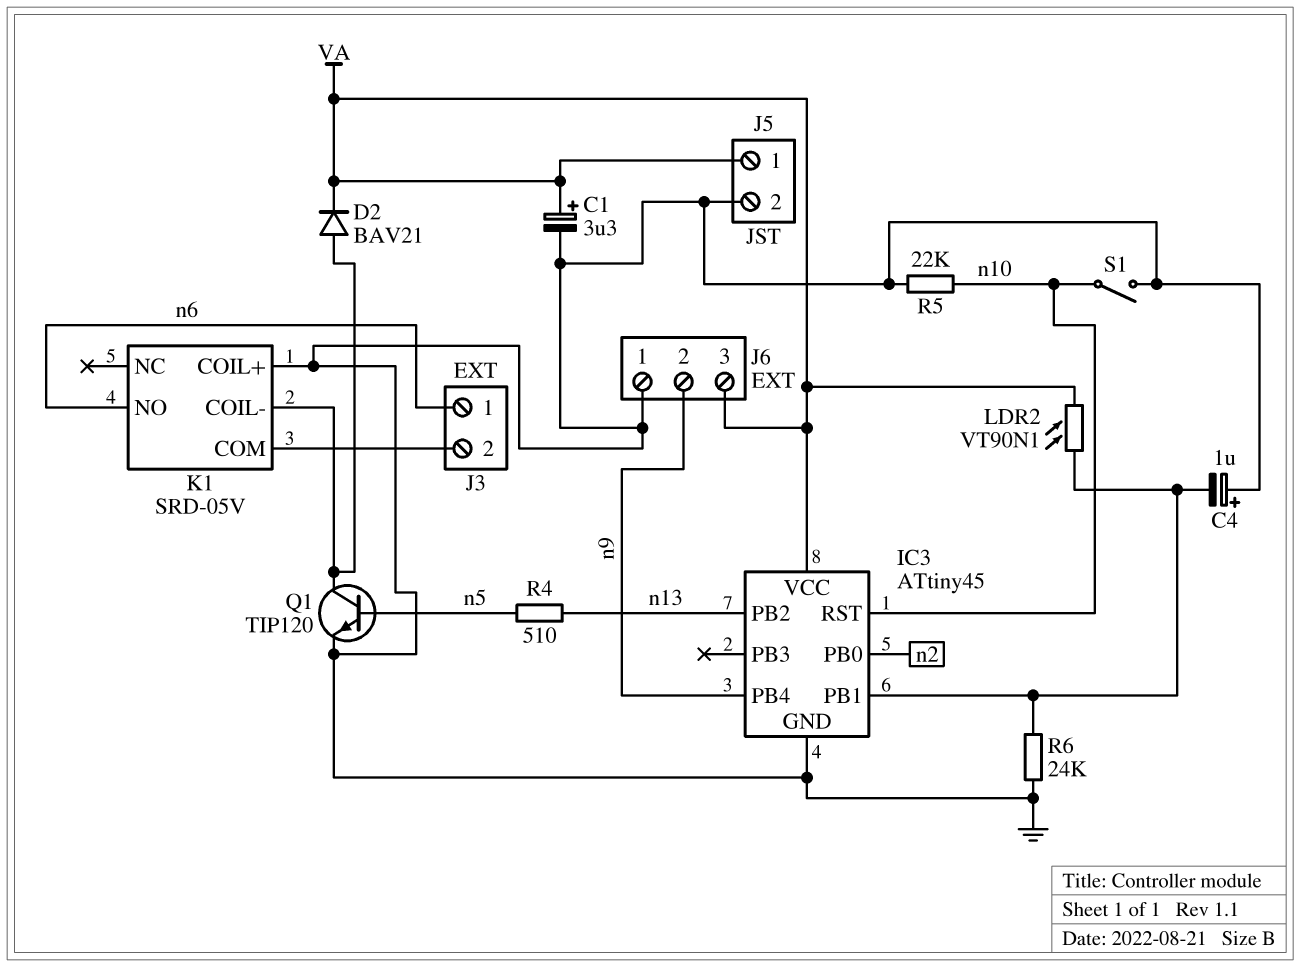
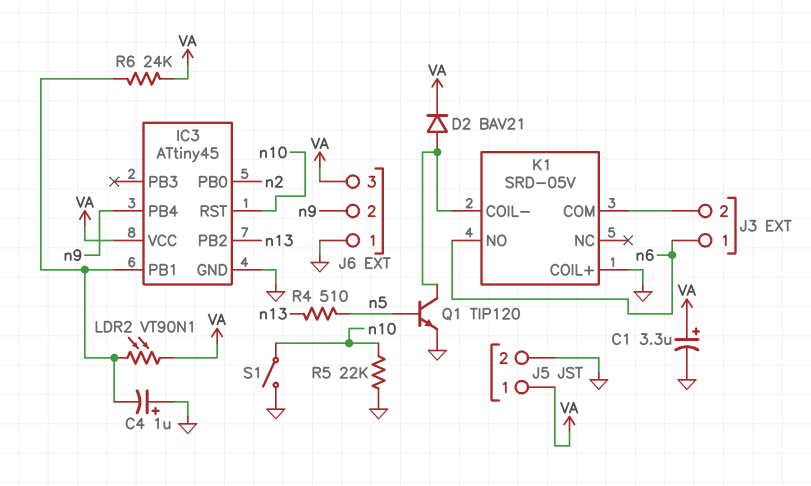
R6: 24k (GND, IC3/PB1) -> 24k (IC3/PB1, VA)

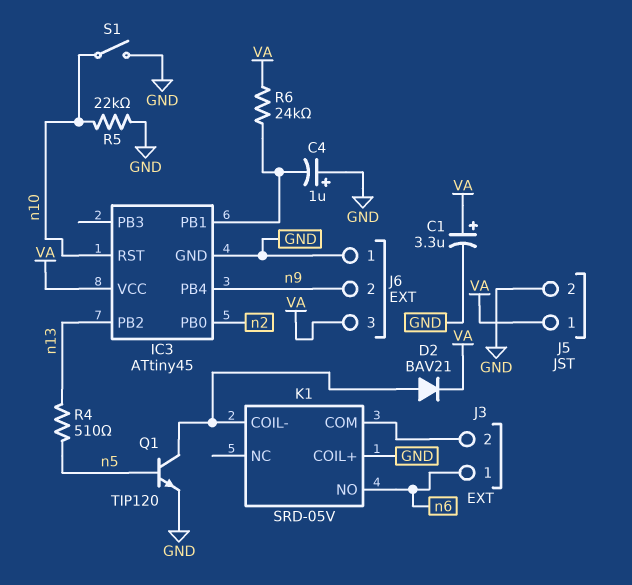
LDR2: VT90N1 (IC3/PB1, VA) -> none

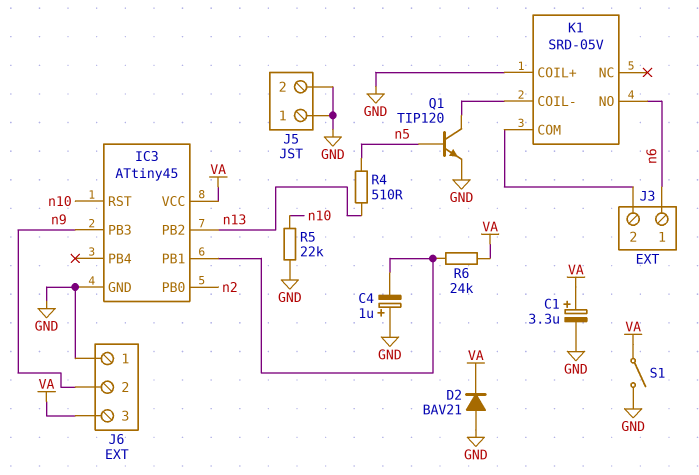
D2: diode BAV21 (A K1/COIL-, K VA) -> diode BAV21 (A GND, K VA)
IC3 pin PB3: none -> n9
IC3 pin PB4: n9 -> none
J5 pin 1: VA -> GND
S1: switch (GND, n10) -> switch (GND, VA)

